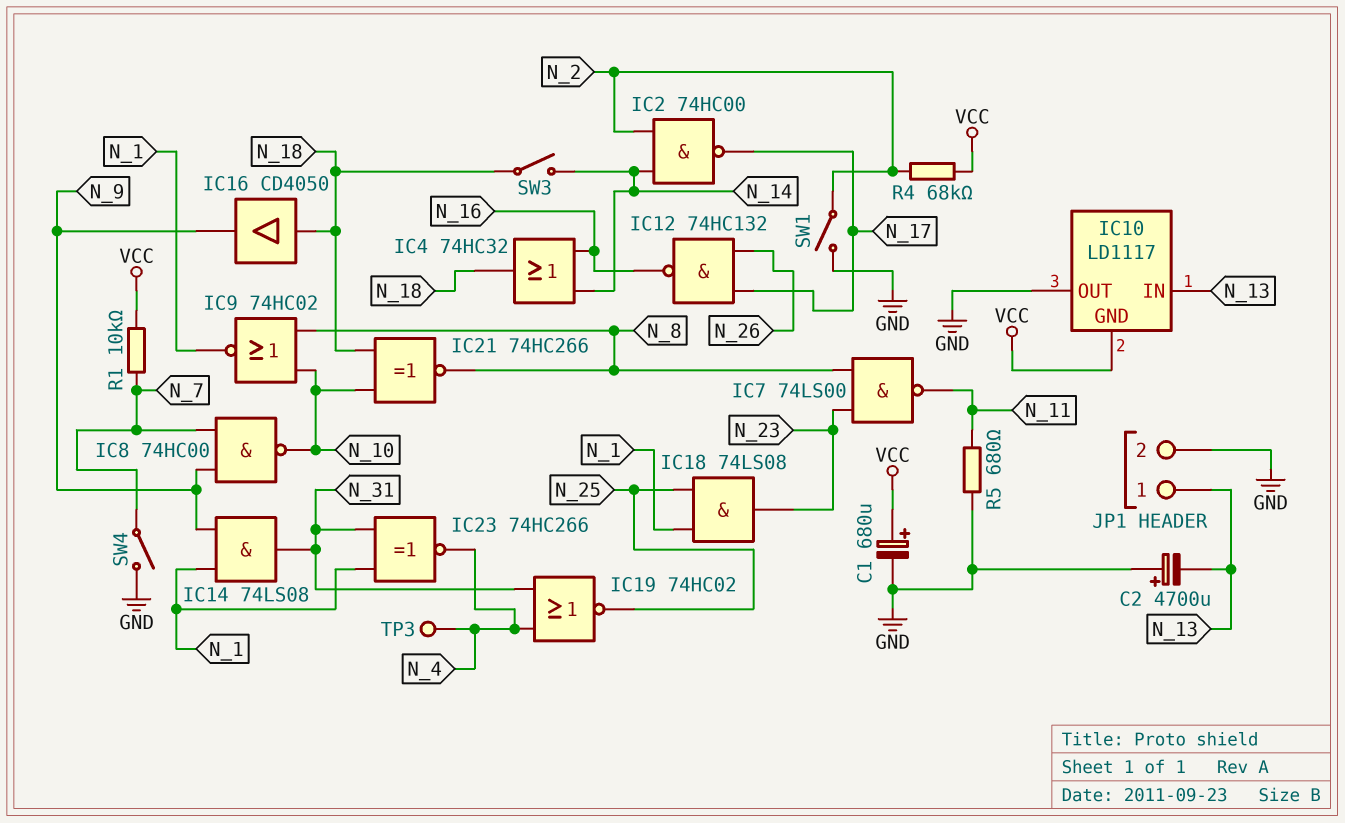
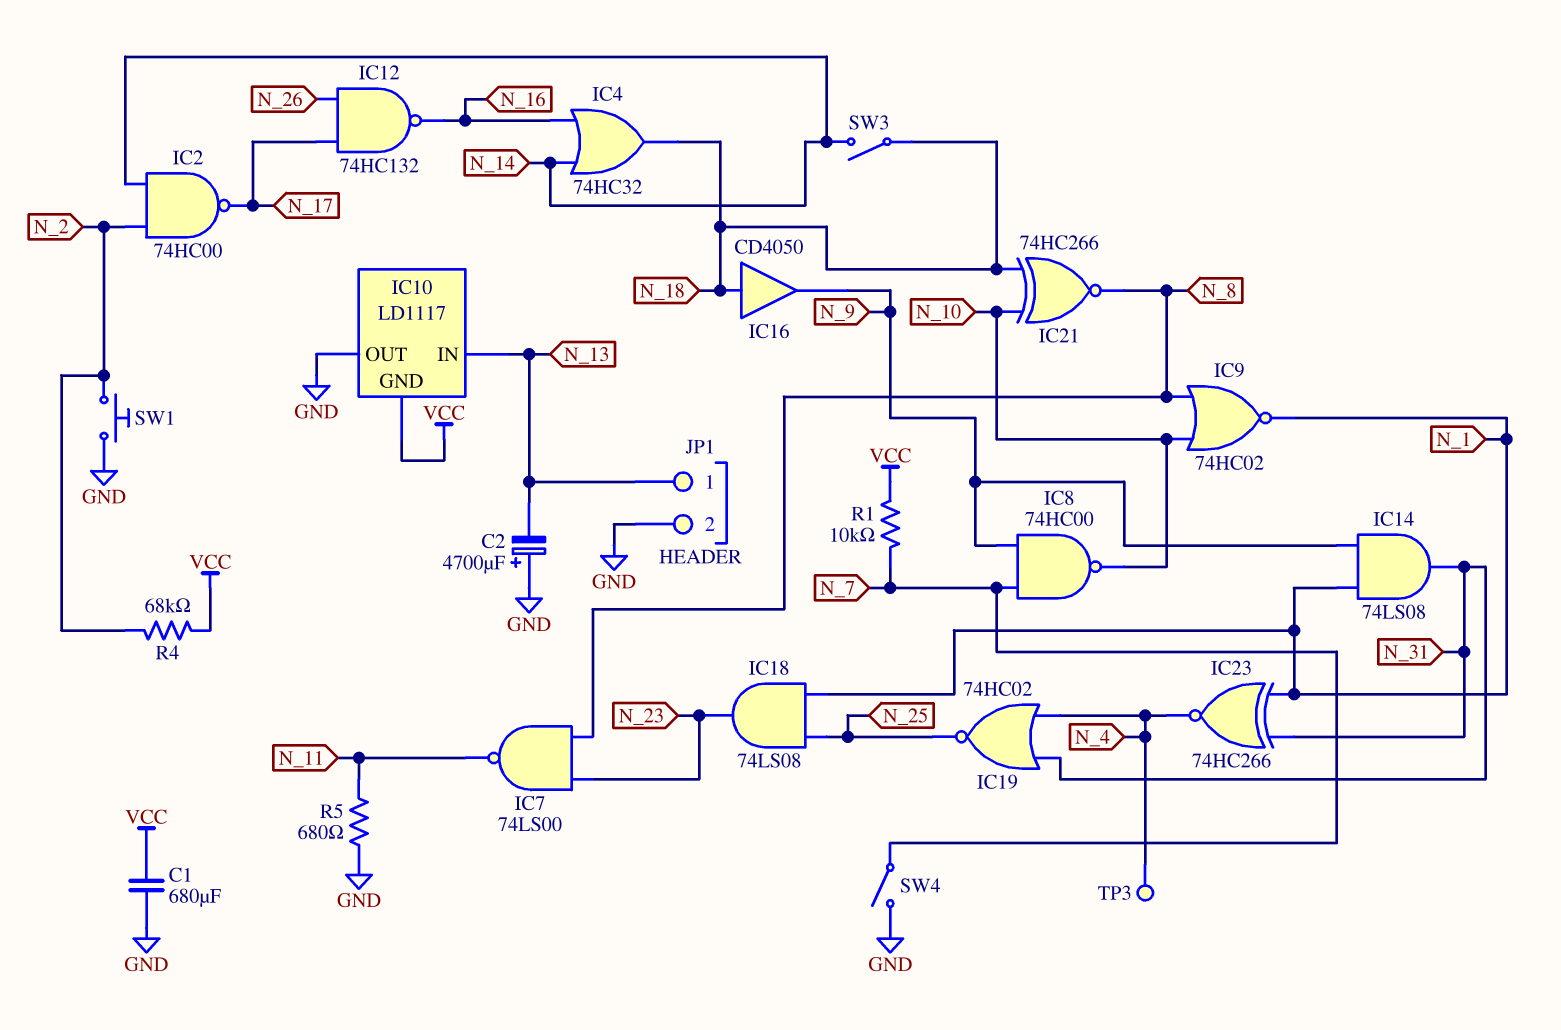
C1: 680uF (plus VCC, minus GND) -> 680uF (GND, VCC)
SW1: switch (GND, N_2) -> button (GND, N_2)

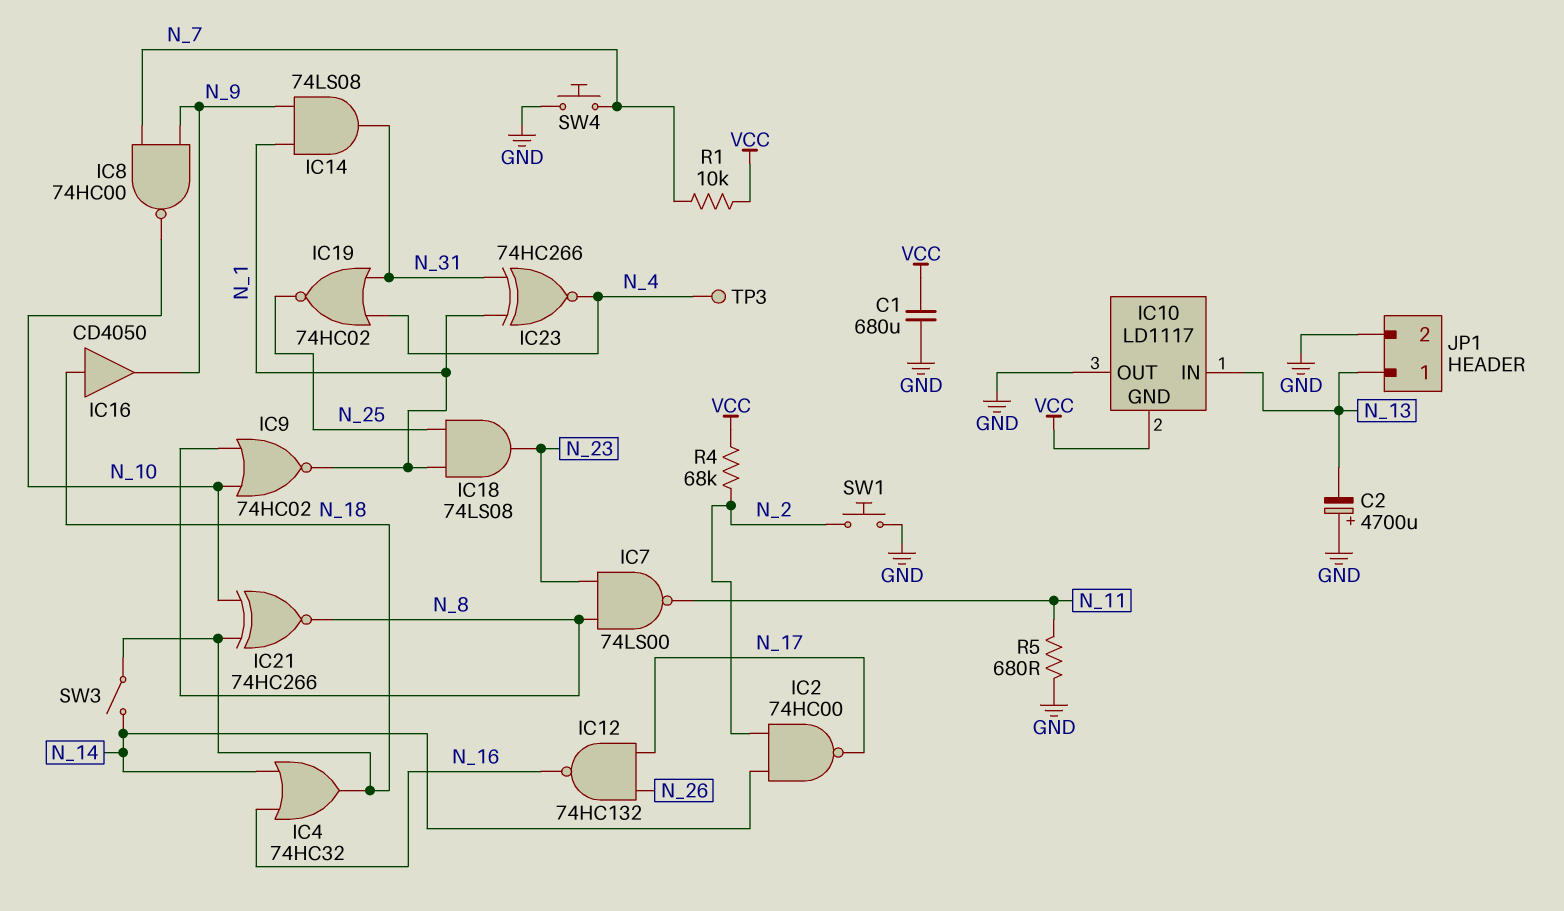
SW4: switch (GND, N_7) -> button (GND, N_7)

